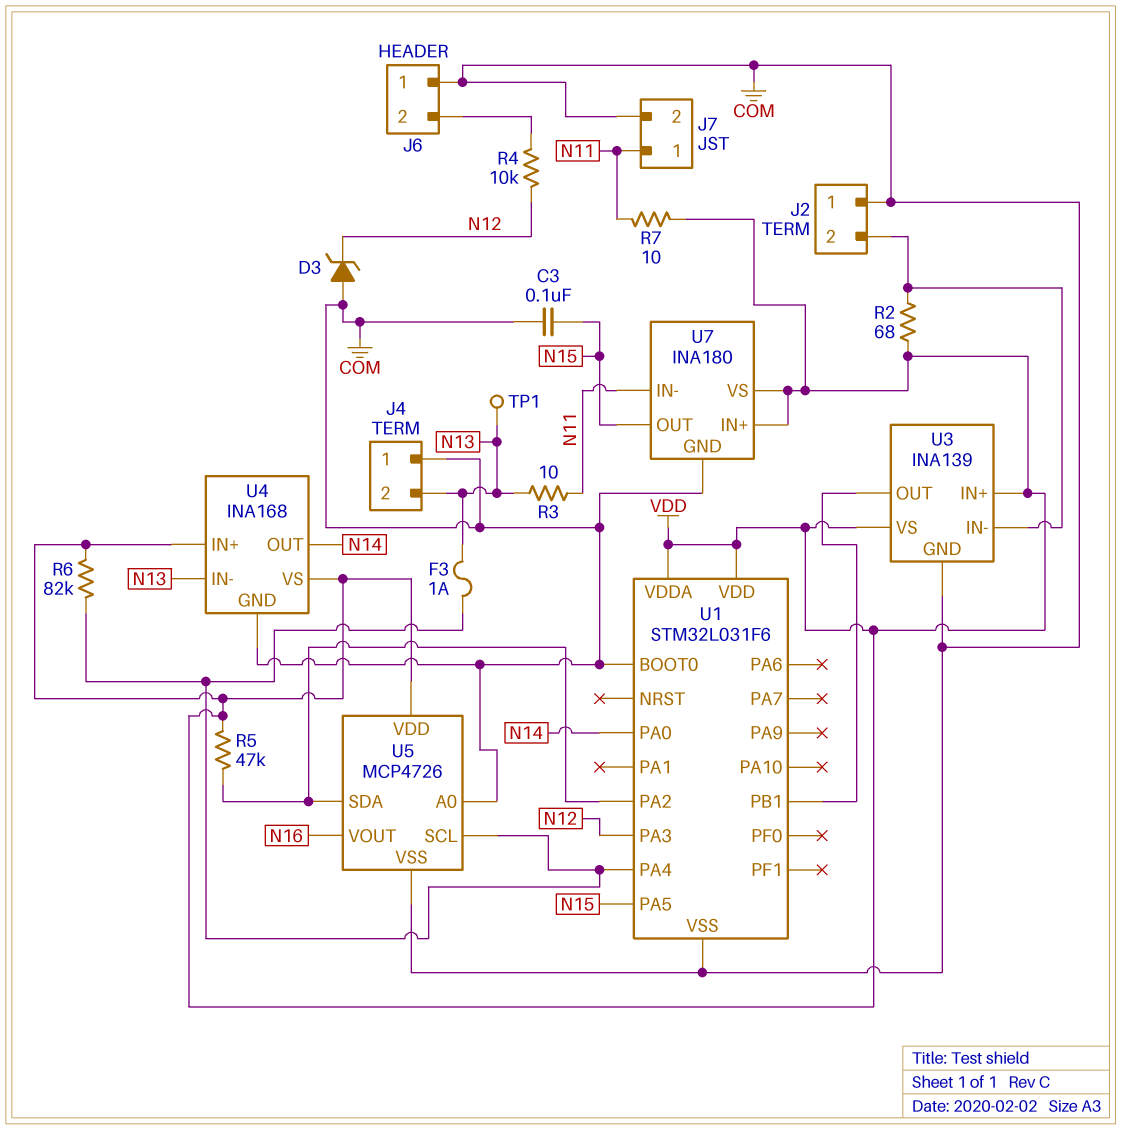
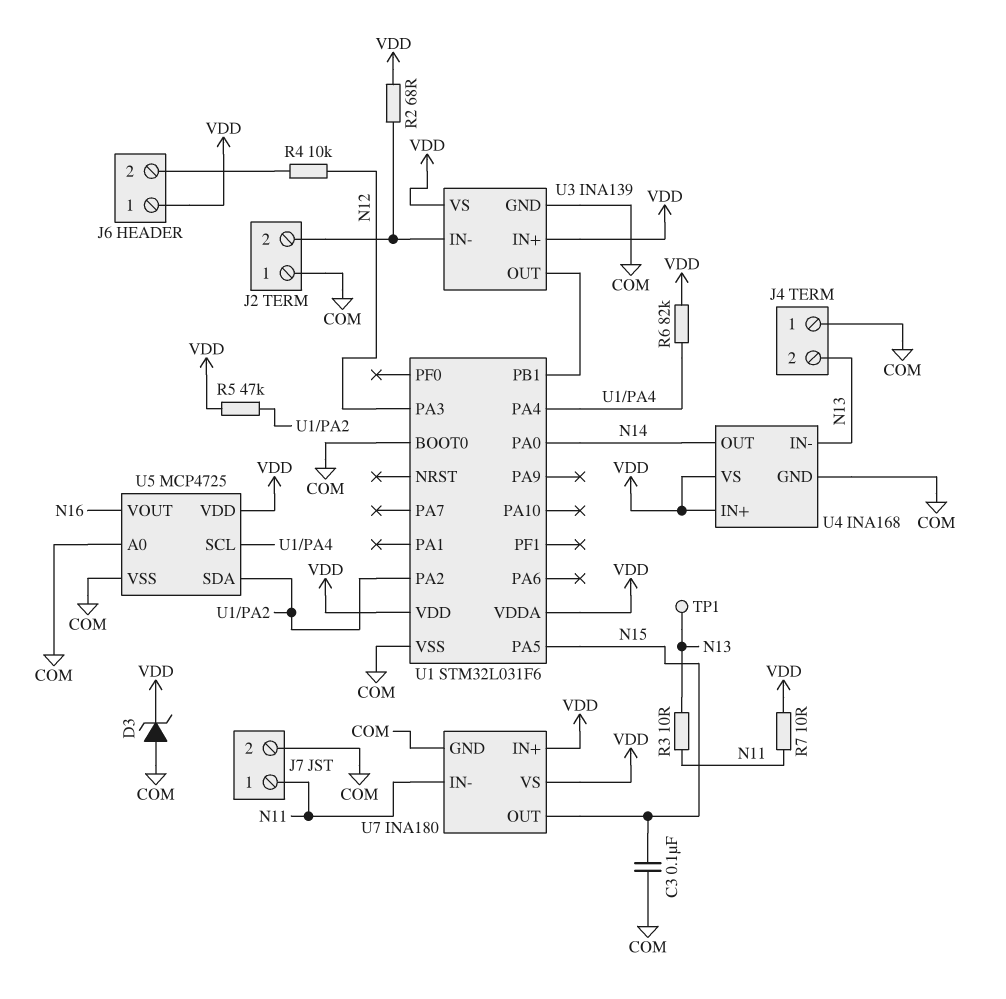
D3: zener (A COM, K N12) -> zener (A COM, K VDD)
F3: 1A (N13, U1/PA4) -> none
J6 pin 1: COM -> VDD
U5: MCP4726 -> MCP4725

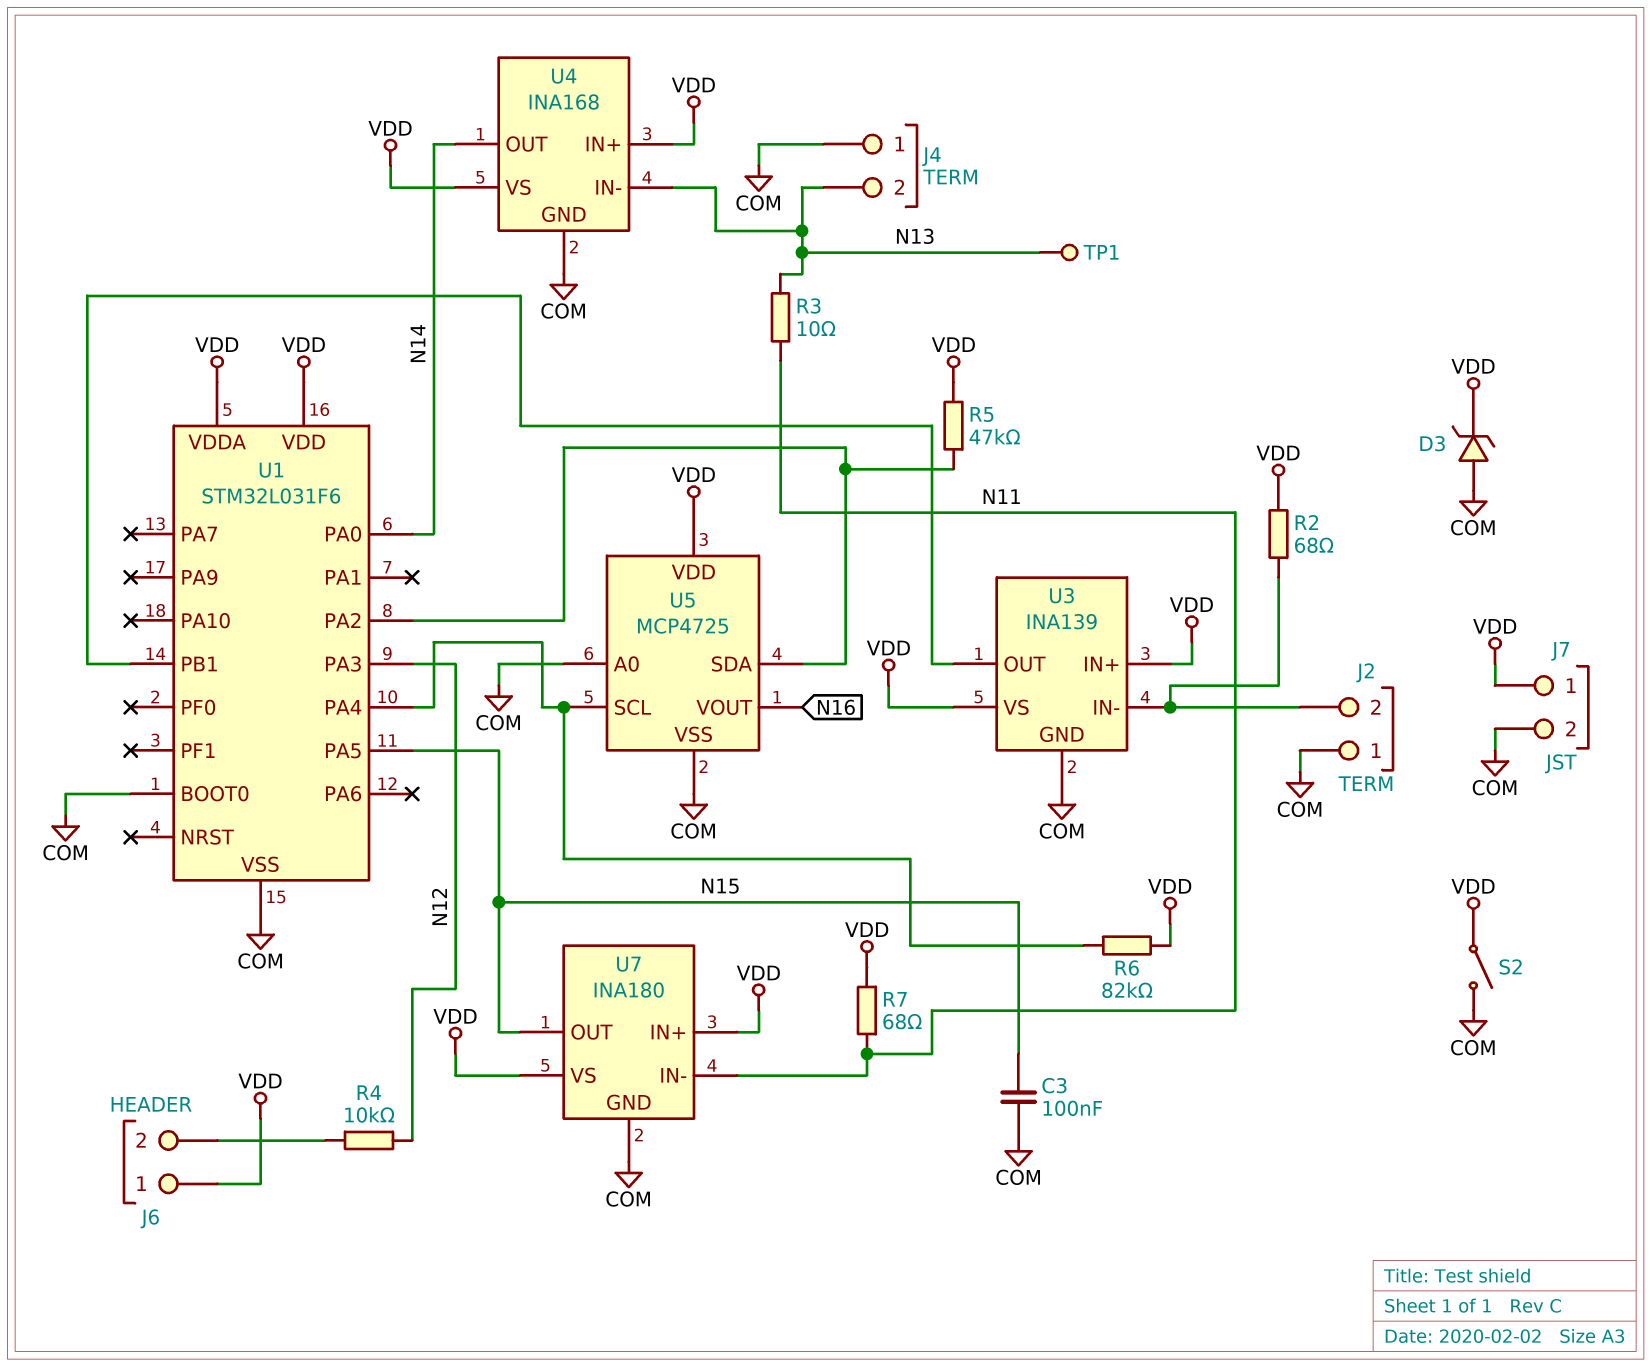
J7 pin 1: N11 -> VDD
R7: 10 (N11, VDD) -> 68 (N11, VDD)
S2: none -> switch (COM, VDD)

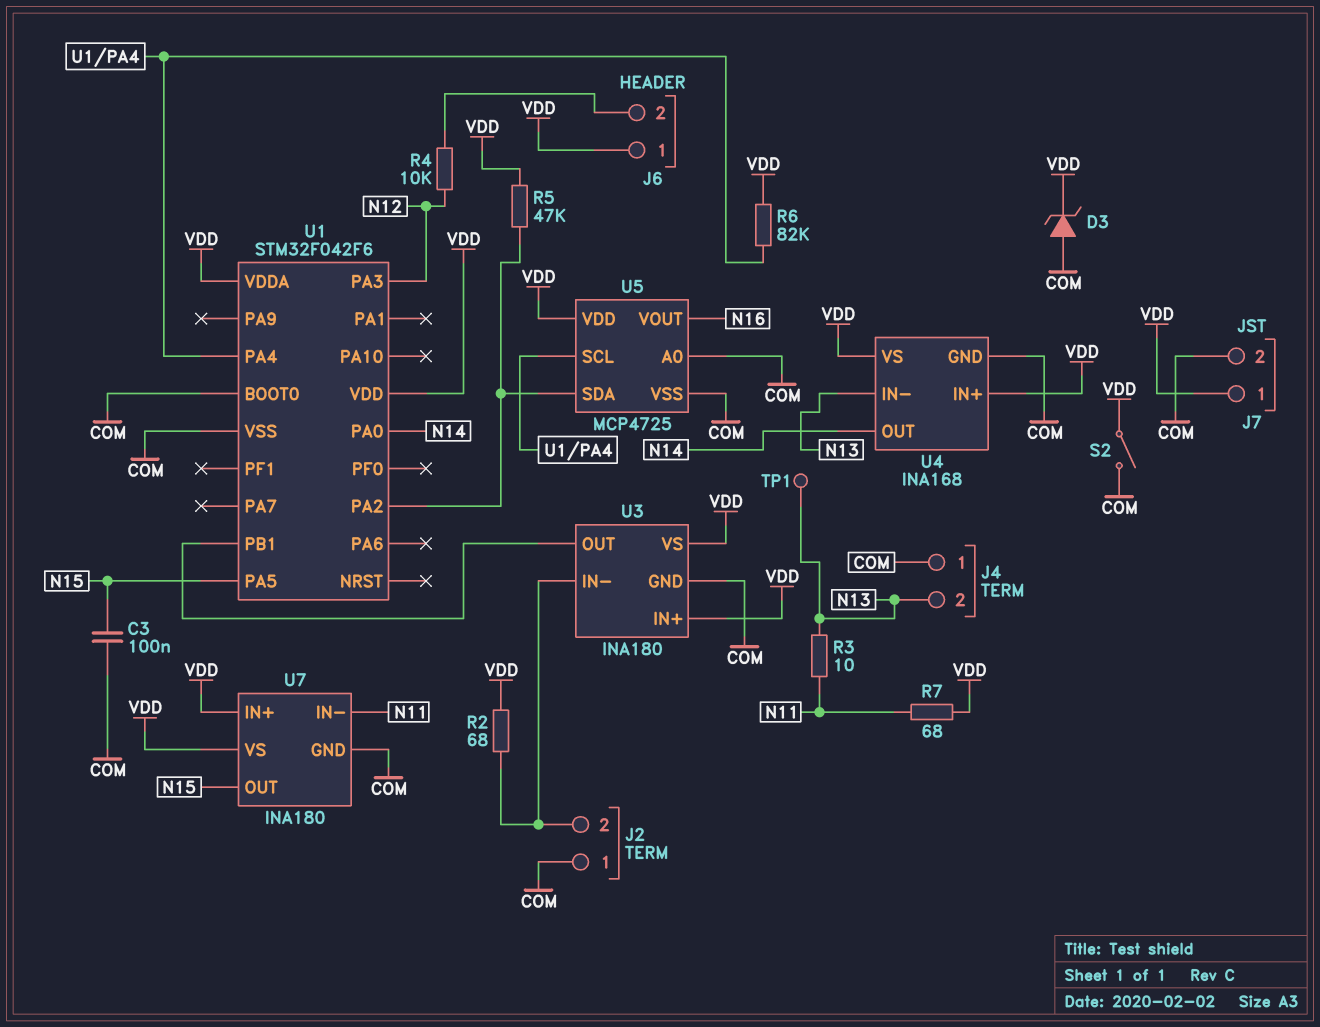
U1: STM32L031F6 -> STM32F042F6
U3: INA139 -> INA180

